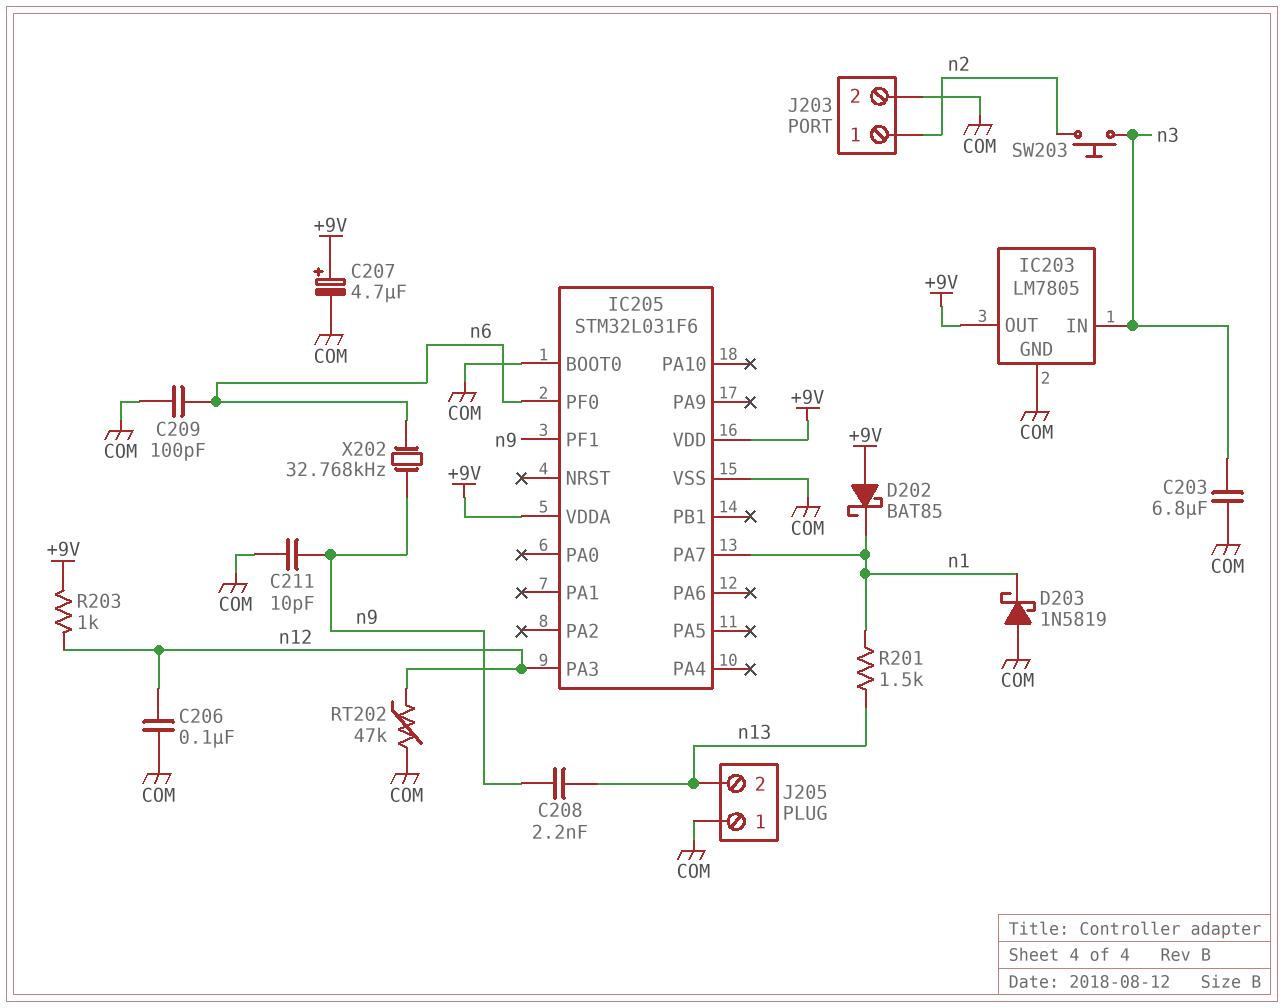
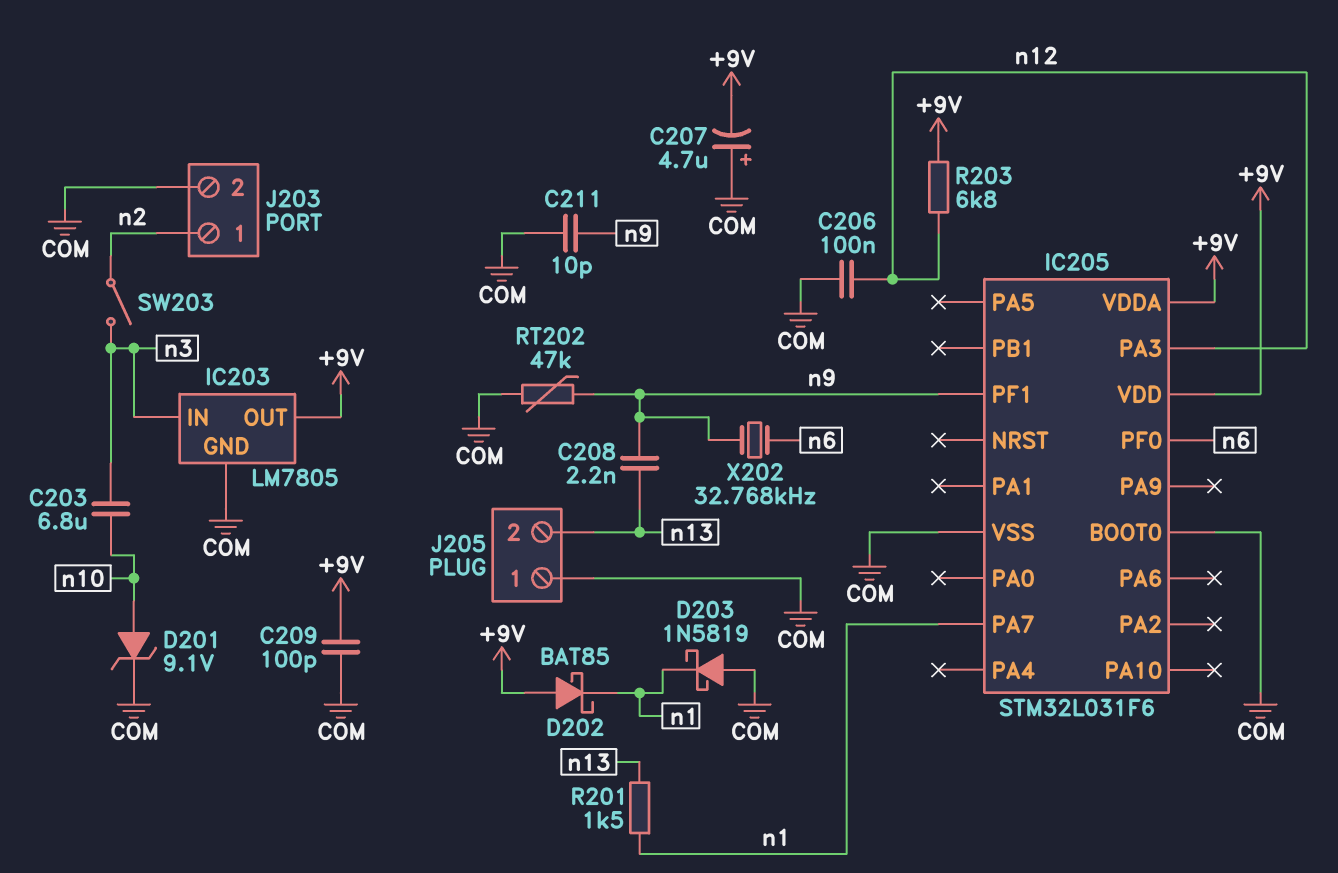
C203: 6.8uF (COM, n3) -> 6.8uF (n3, n10)
C207: 4.7uF (plus +9V, minus COM) -> 4.7uF (plus COM, minus +9V)
C209: 100pF (COM, n6) -> 100pF (+9V, COM)
D201: none -> zener 9.1V (A n10, K COM)
R203: 1k (+9V, n12) -> 6.8k (+9V, n12)
RT202: 47k (COM, n12) -> 47k (COM, n9)
SW203: button (n2, n3) -> switch (n2, n3)

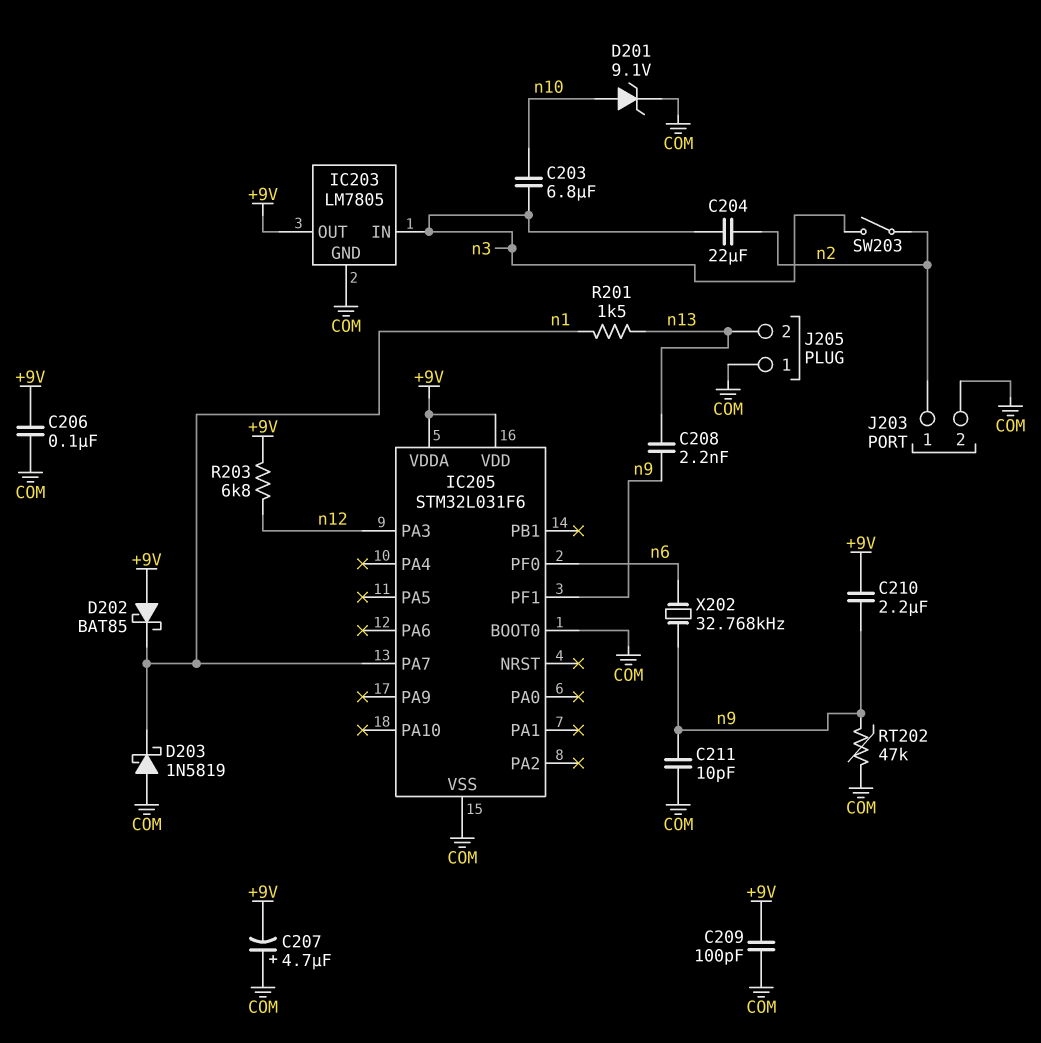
C204: none -> 22uF (n2, n3)
C206: 100nF (COM, n12) -> 100nF (+9V, COM)
C210: none -> 2.2uF (+9V, n9)

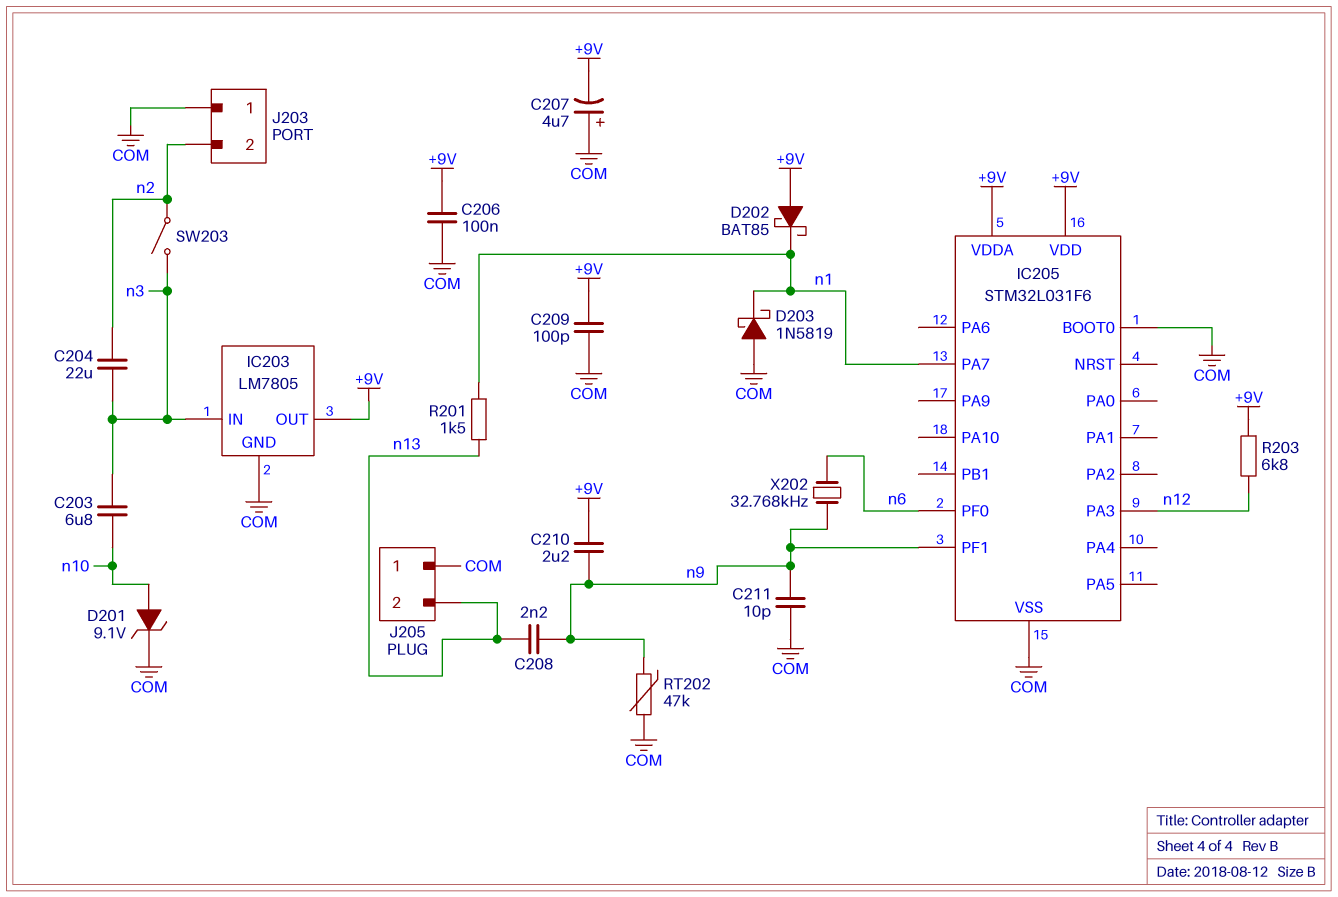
J203 pin 1: n2 -> COM
J203 pin 2: COM -> n2

